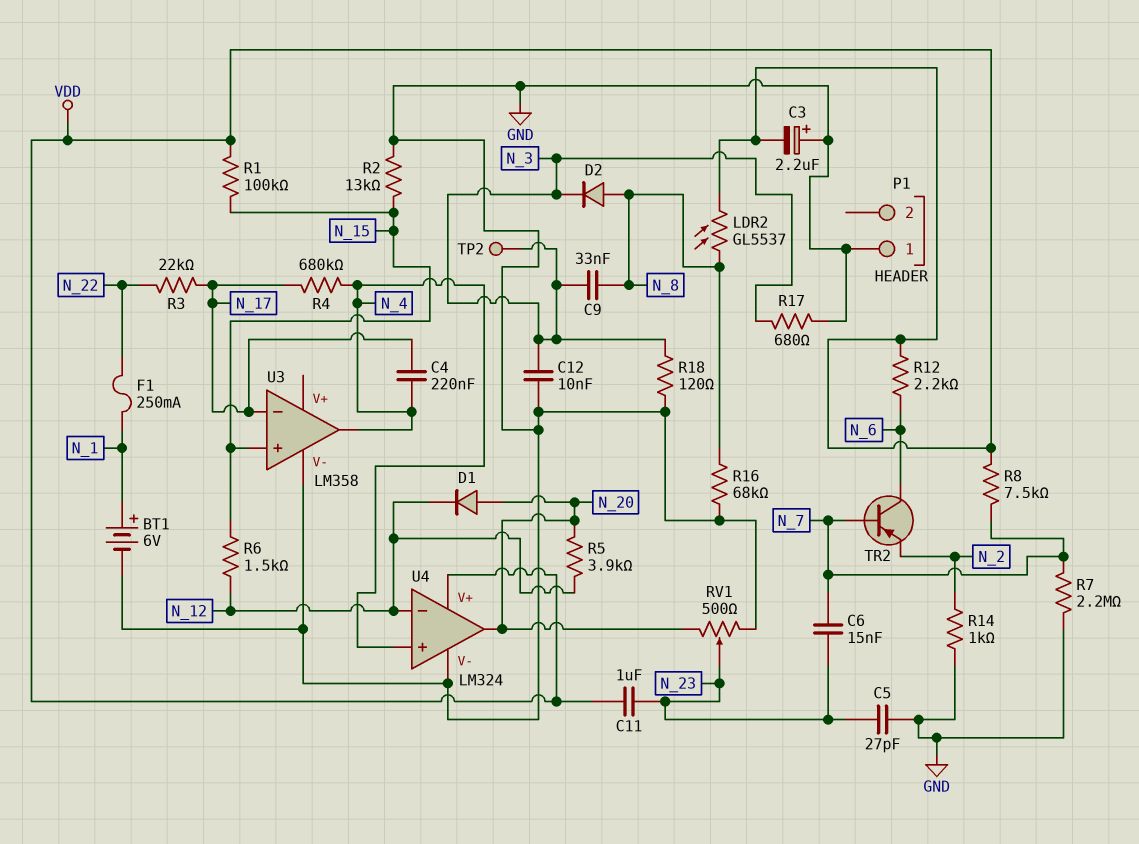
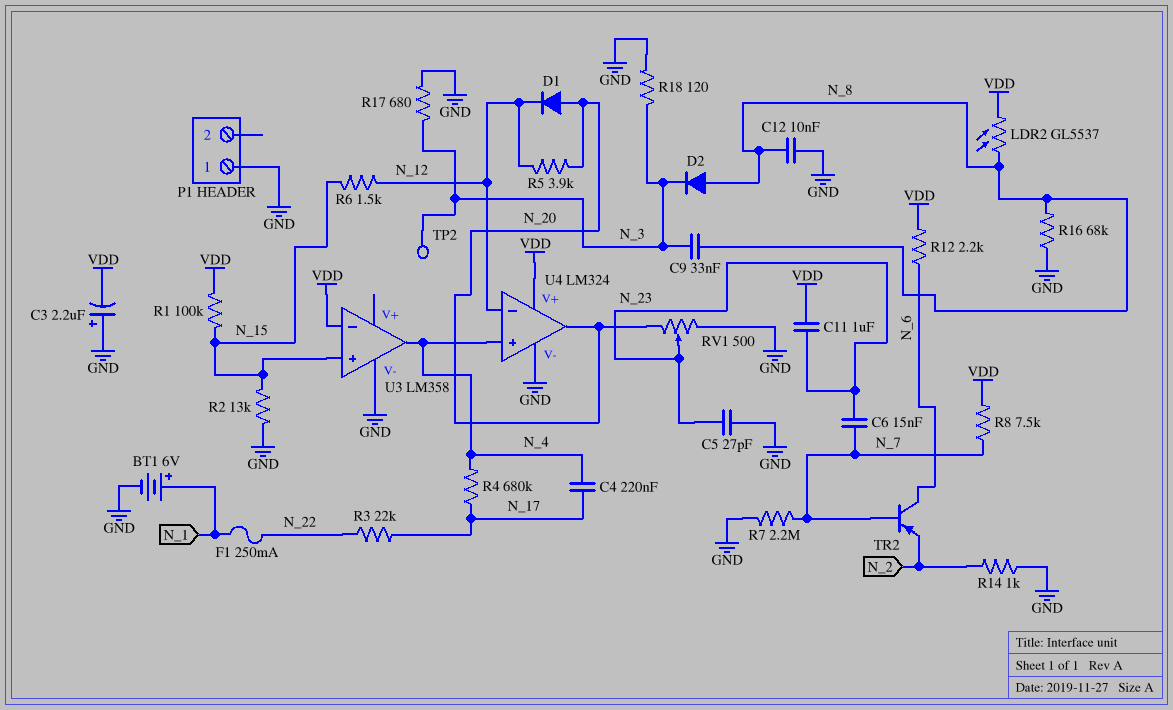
C12: 10nF (GND, N_3) -> 10nF (GND, N_8)
U3 pin in-: N_17 -> VDD

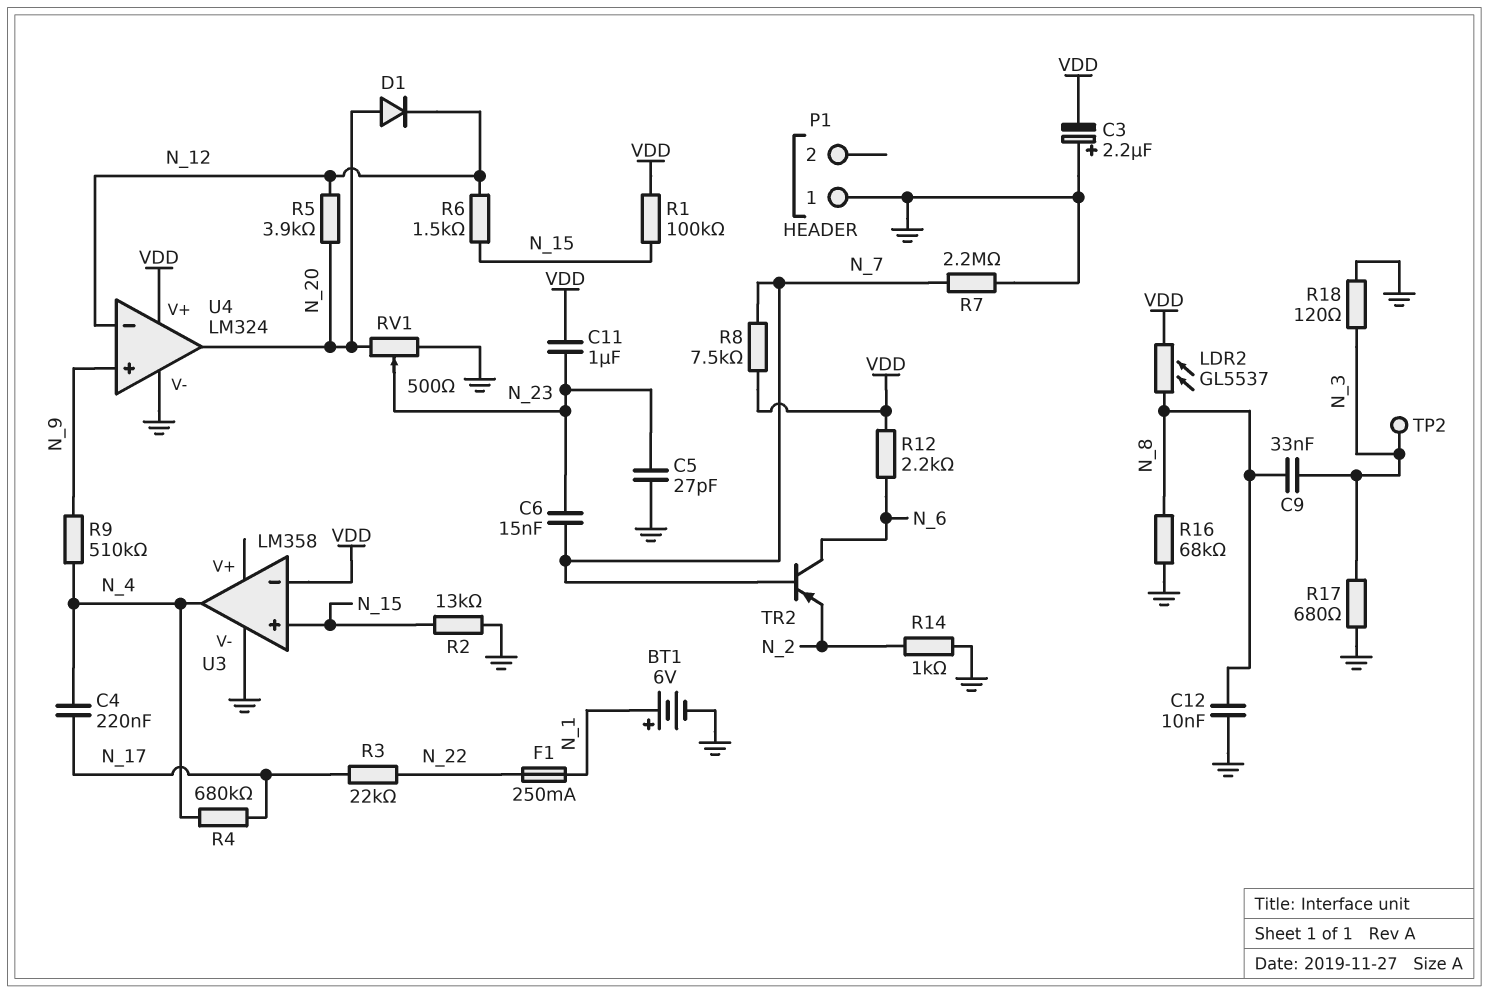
D2: diode (A N_8, K N_3) -> none
R9: none -> 510k (N_4, N_9)
U4 pin in+: N_4 -> N_9

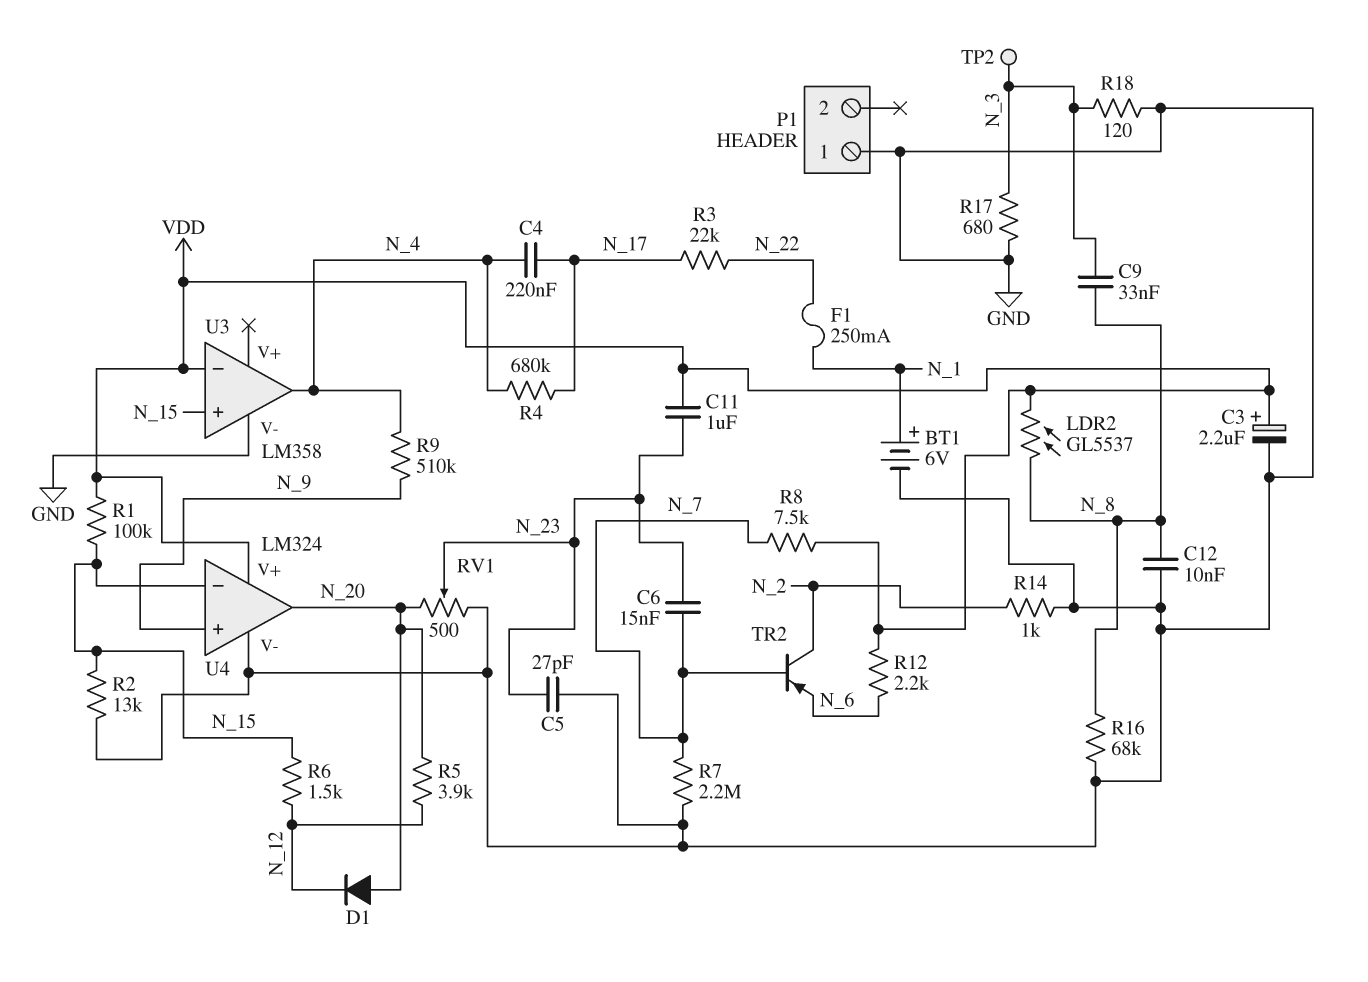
C3: 2.2uF (plus GND, minus VDD) -> 2.2uF (plus VDD, minus GND)
TR2: PNP (B N_7, C N_6, E N_2) -> PNP (B N_7, C N_2, E N_6)
U4 pin in-: N_12 -> N_15

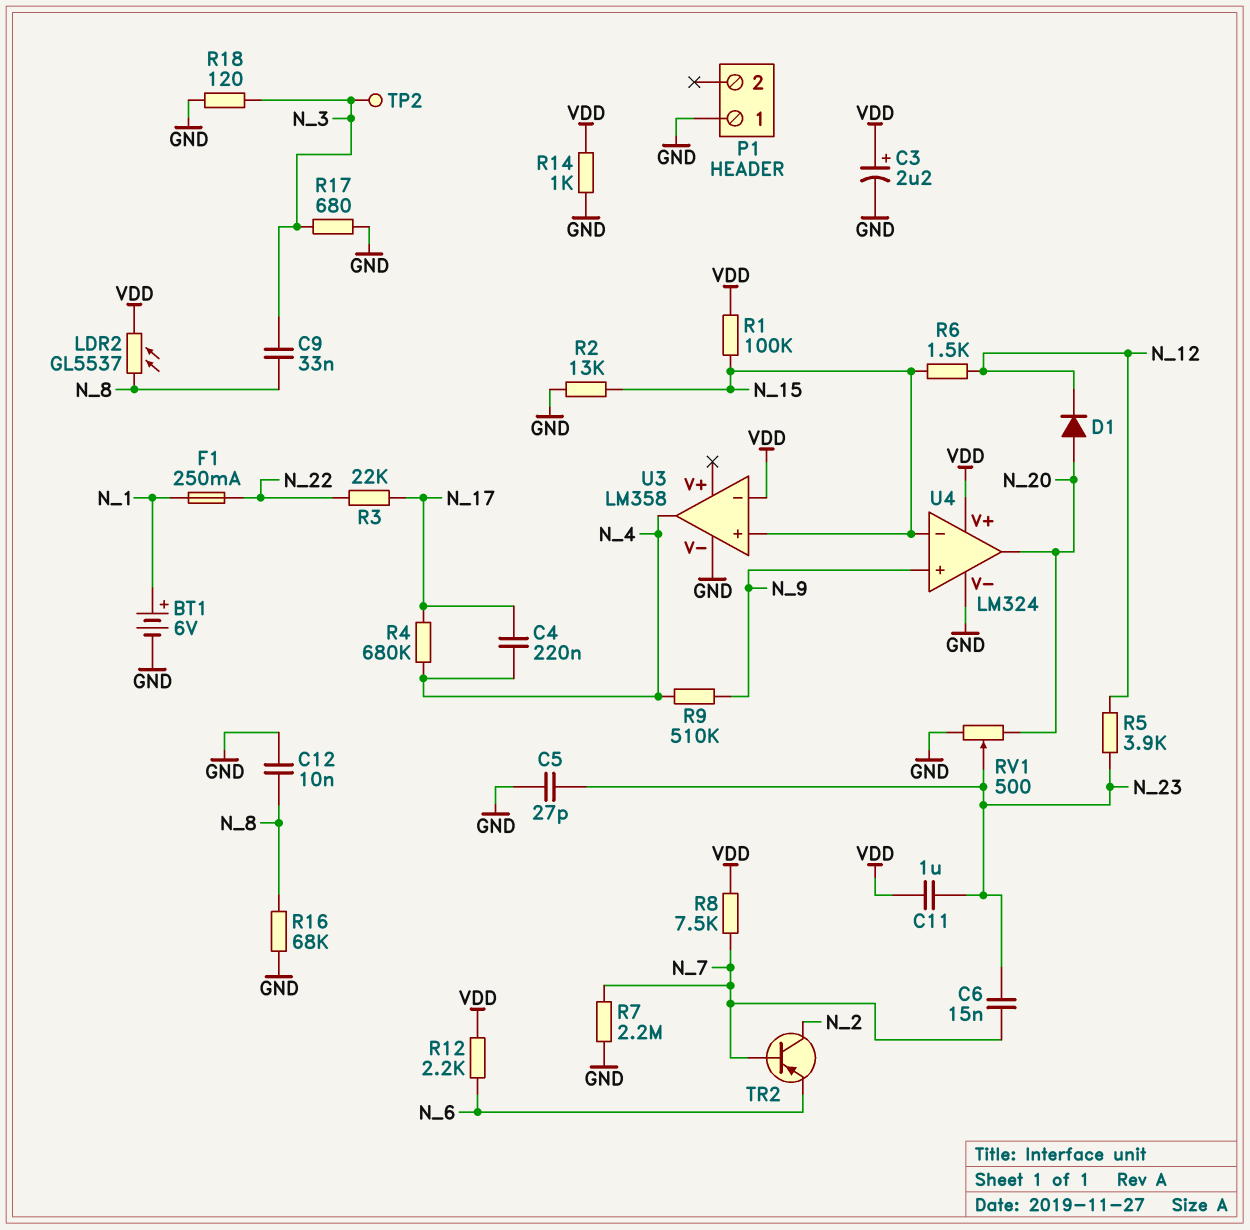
R5: 3.9k (N_12, N_20) -> 3.9k (N_12, N_23)
R14: 1k (GND, N_2) -> 1k (GND, VDD)

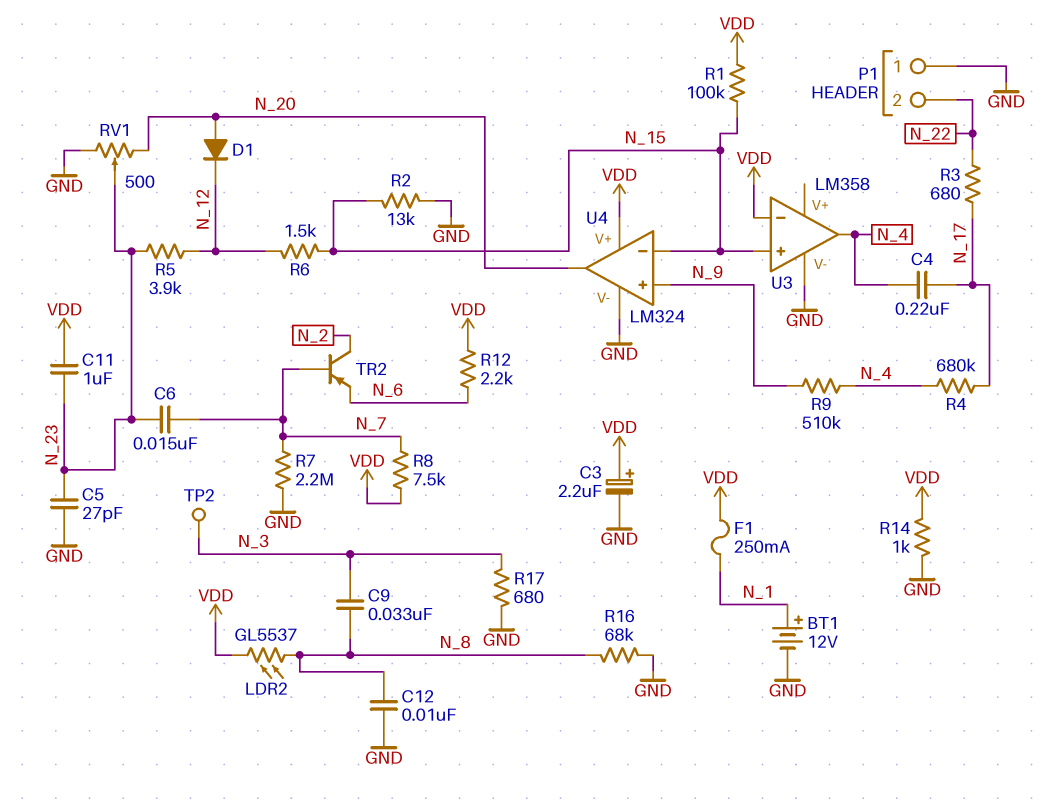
BT1: 6V (plus N_1, minus GND) -> 12V (plus N_1, minus GND)
F1: 250mA (N_1, N_22) -> 250mA (N_1, VDD)
P1 pin 2: none -> N_22
R3: 22k (N_17, N_22) -> 680 (N_17, N_22)
R18: 120 (GND, N_3) -> none

